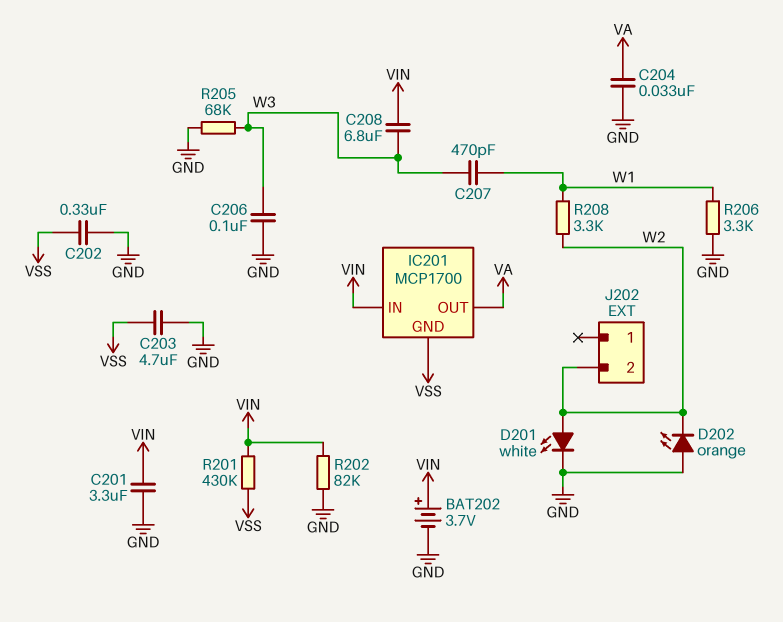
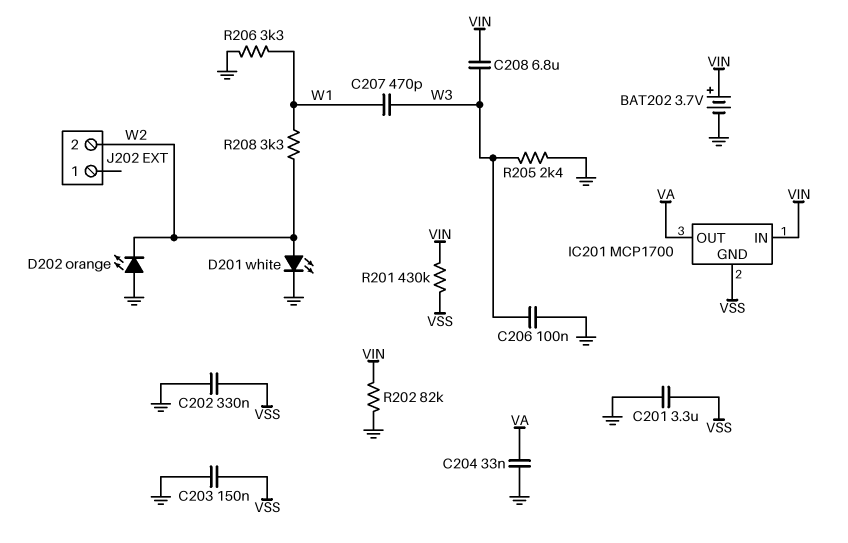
C201: 3.3uF (GND, VIN) -> 3.3uF (GND, VSS)
C203: 4.7uF (GND, VSS) -> 150nF (GND, VSS)
R205: 68k (GND, W3) -> 2.4k (GND, W3)

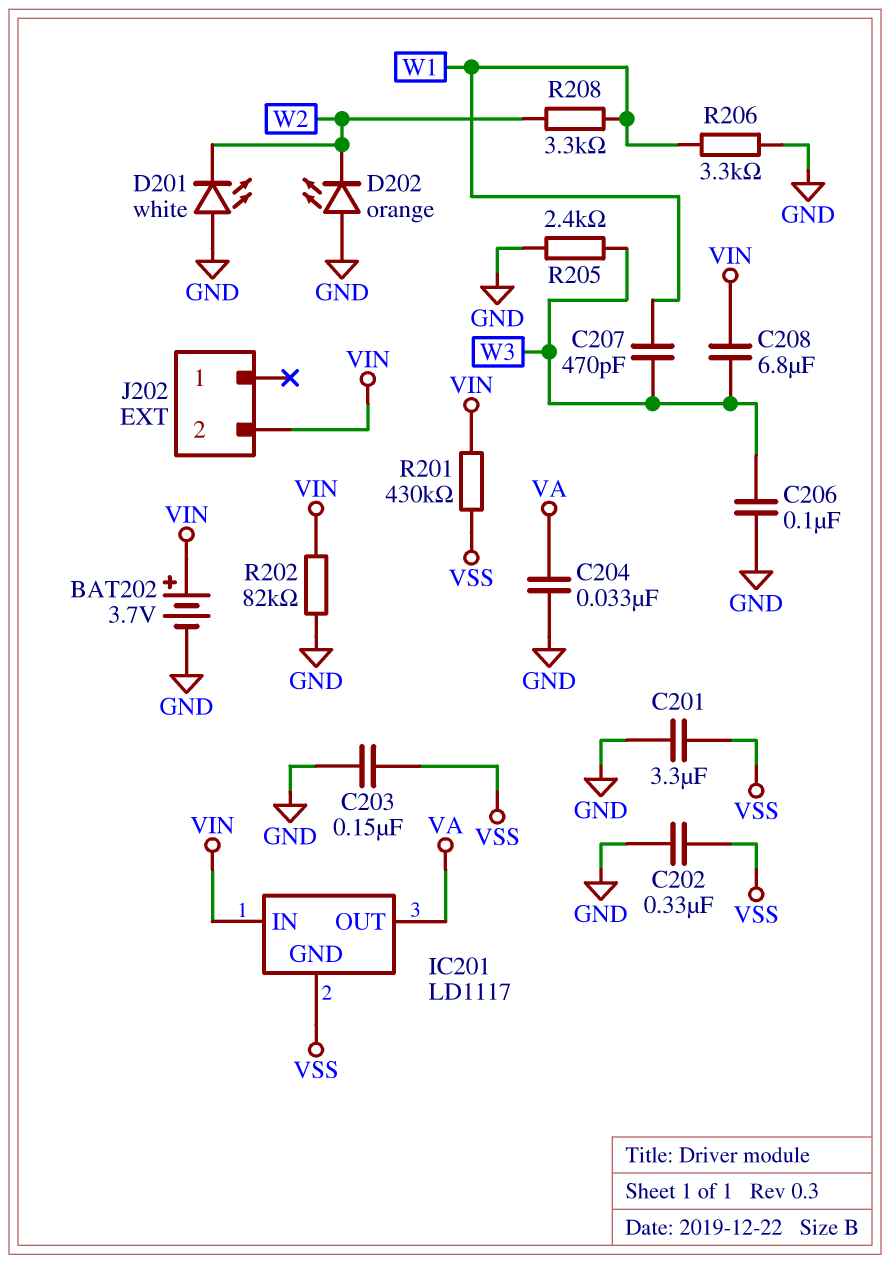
D201: LED white (A W2, K GND) -> LED white (A GND, K W2)
IC201: MCP1700 -> LD1117
J202 pin 2: W2 -> VIN

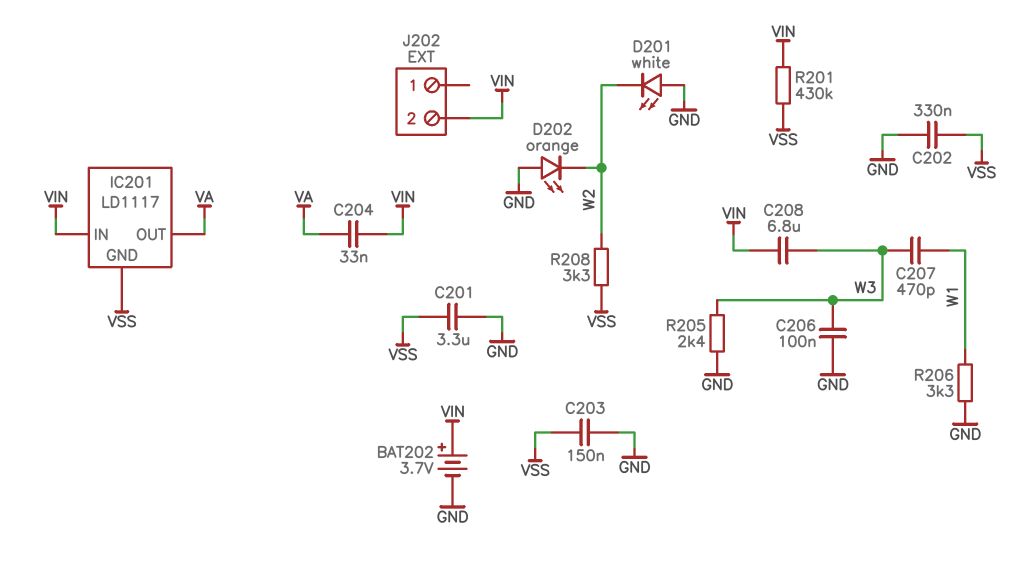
C204: 33nF (GND, VA) -> 33nF (VA, VIN)
R202: 82k (GND, VIN) -> none
R208: 3.3k (W1, W2) -> 3.3k (VSS, W2)

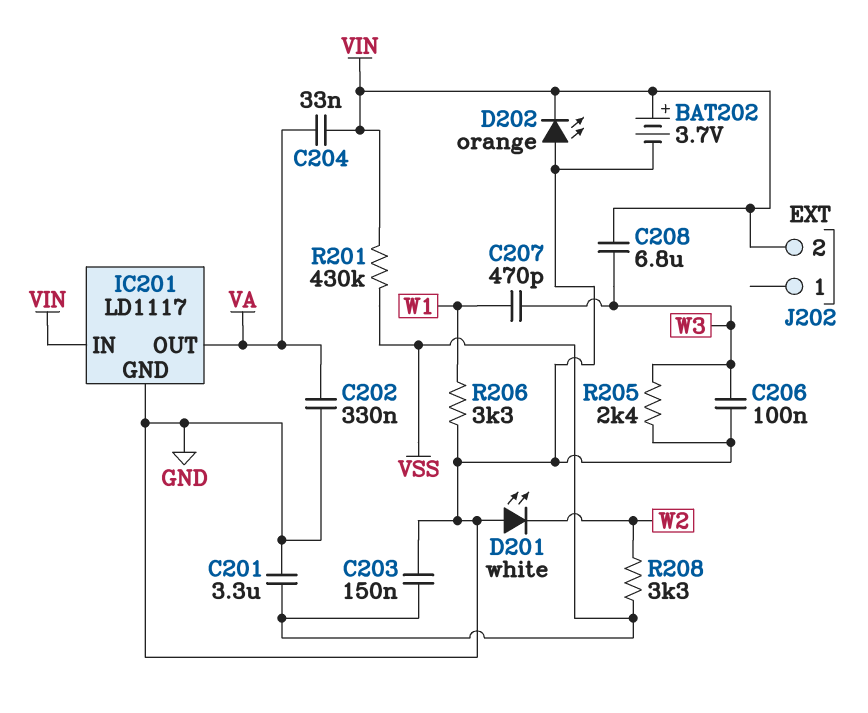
C202: 330nF (GND, VSS) -> 330nF (GND, VA)
D202: LED orange (A GND, K W2) -> LED orange (A GND, K VIN)
IC201 pin GND: VSS -> GND

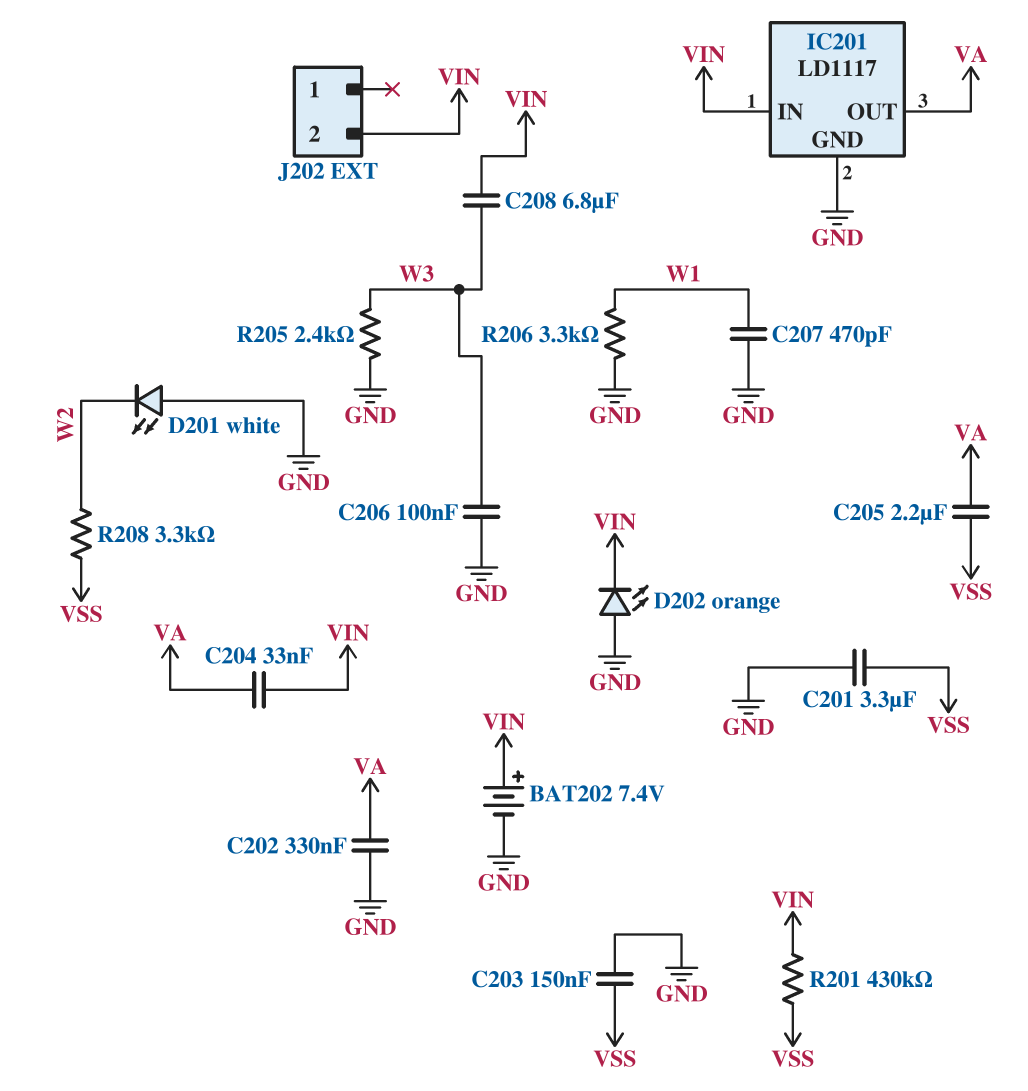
BAT202: 3.7V (plus VIN, minus GND) -> 7.4V (plus VIN, minus GND)
C205: none -> 2.2uF (VA, VSS)
C207: 470pF (W1, W3) -> 470pF (GND, W1)

